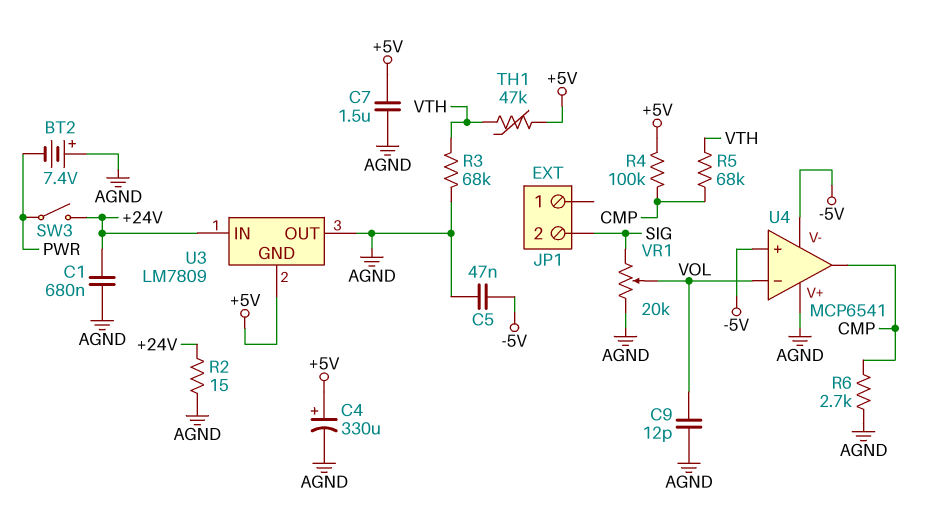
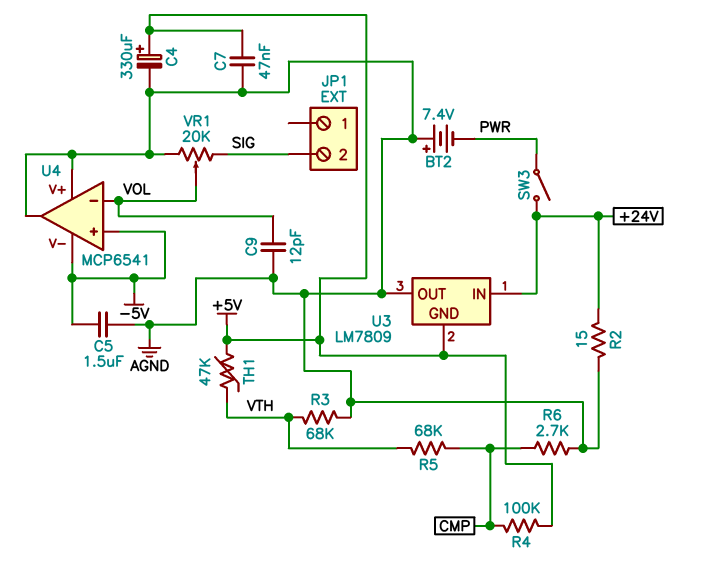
C1: 680nF (+24V, AGND) -> none
C5: 47nF (-5V, AGND) -> 1.5uF (-5V, AGND)
C7: 1.5uF (+5V, AGND) -> 47nF (+5V, AGND)
U4 pin out: CMP -> AGND

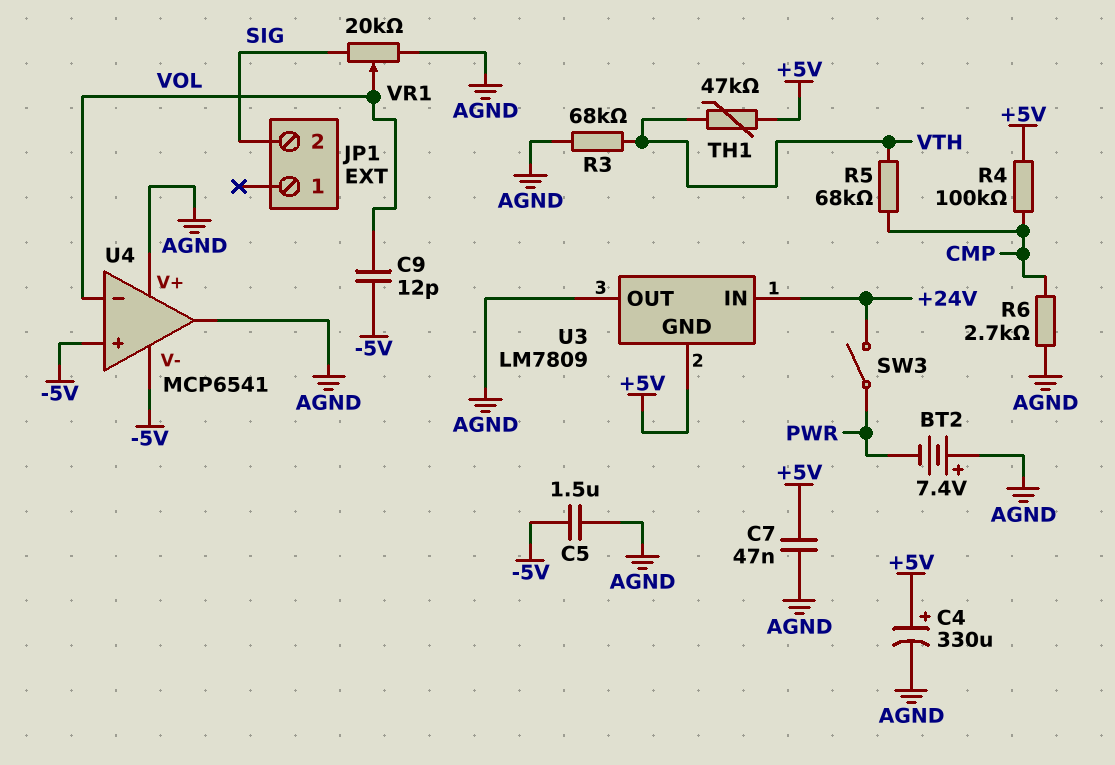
C9: 12pF (AGND, VOL) -> 12pF (-5V, VOL)
R2: 15 (+24V, AGND) -> none

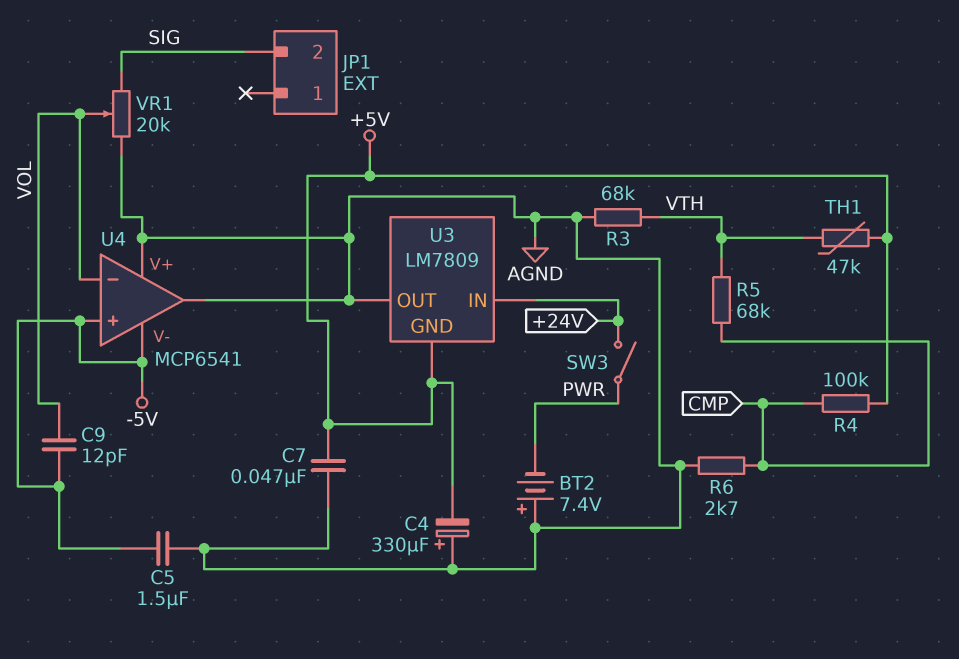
C4: 330uF (plus +5V, minus AGND) -> 330uF (plus AGND, minus +5V)

